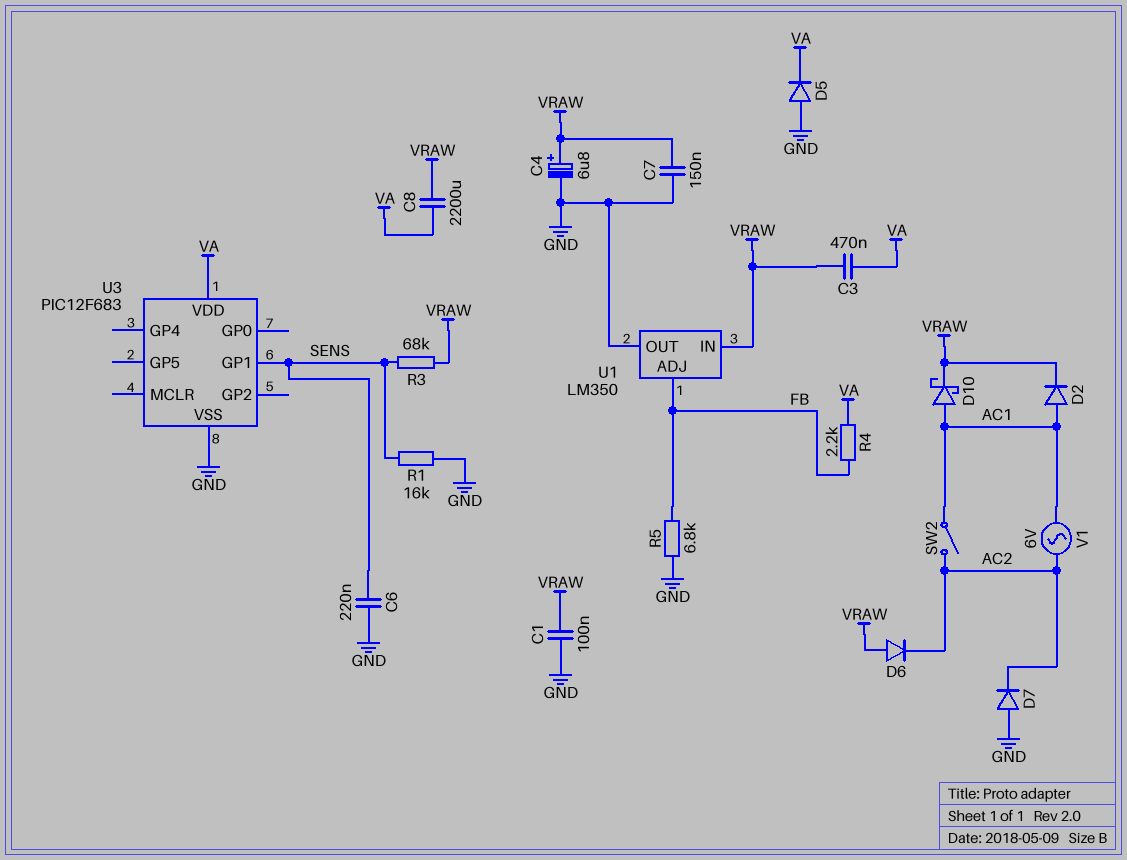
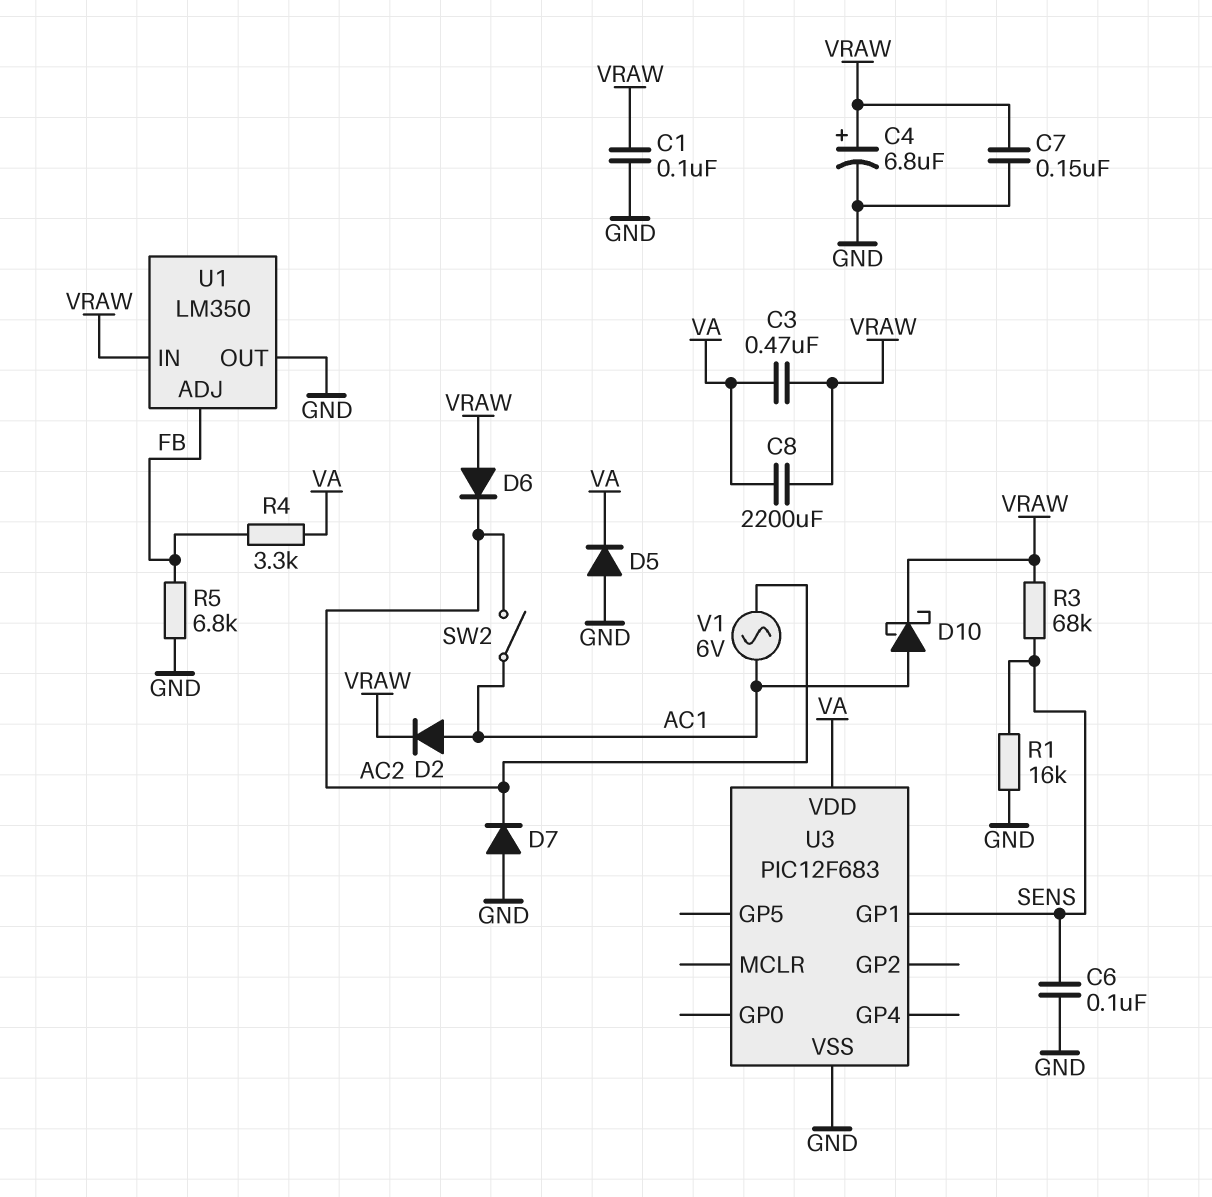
C6: 220nF (GND, SENS) -> 100nF (GND, SENS)
R4: 2.2k (FB, VA) -> 3.3k (FB, VA)

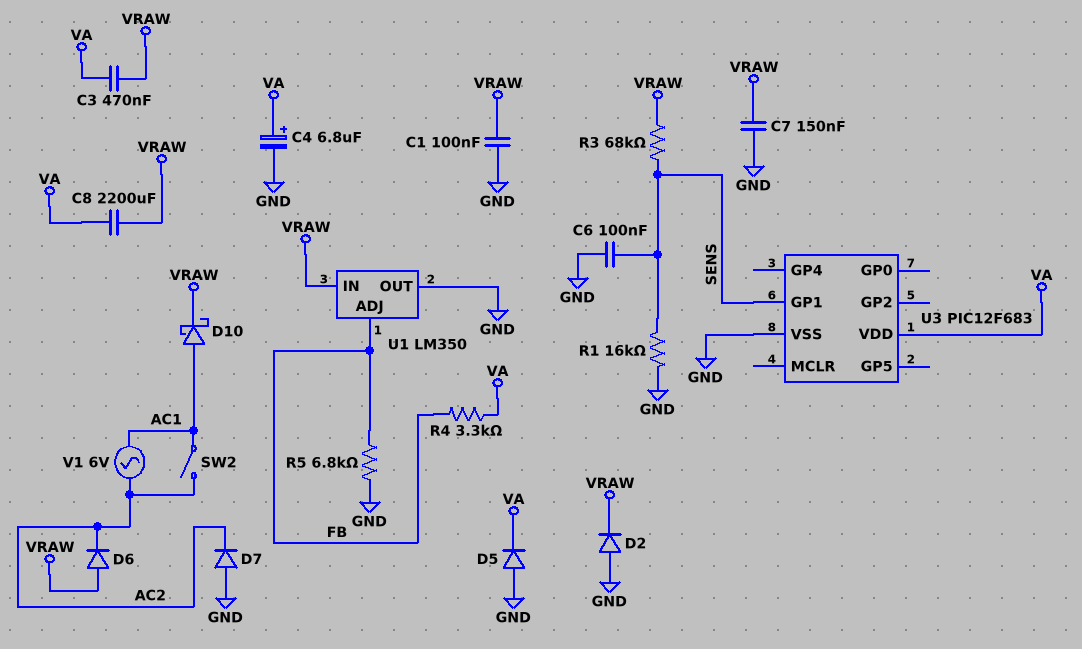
C4: 6.8uF (plus VRAW, minus GND) -> 6.8uF (plus VA, minus GND)
D2: diode (A AC1, K VRAW) -> diode (A GND, K VRAW)

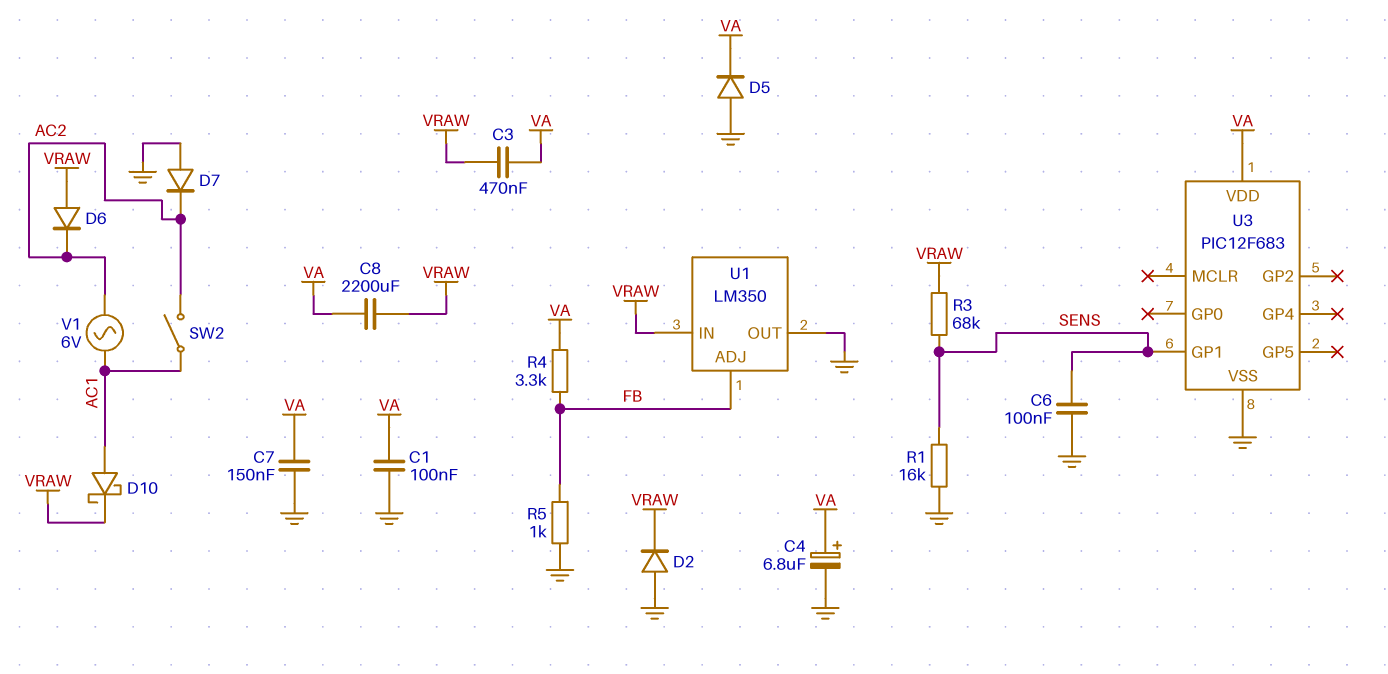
C1: 100nF (GND, VRAW) -> 100nF (GND, VA)
C7: 150nF (GND, VRAW) -> 150nF (GND, VA)
R5: 6.8k (FB, GND) -> 1k (FB, GND)

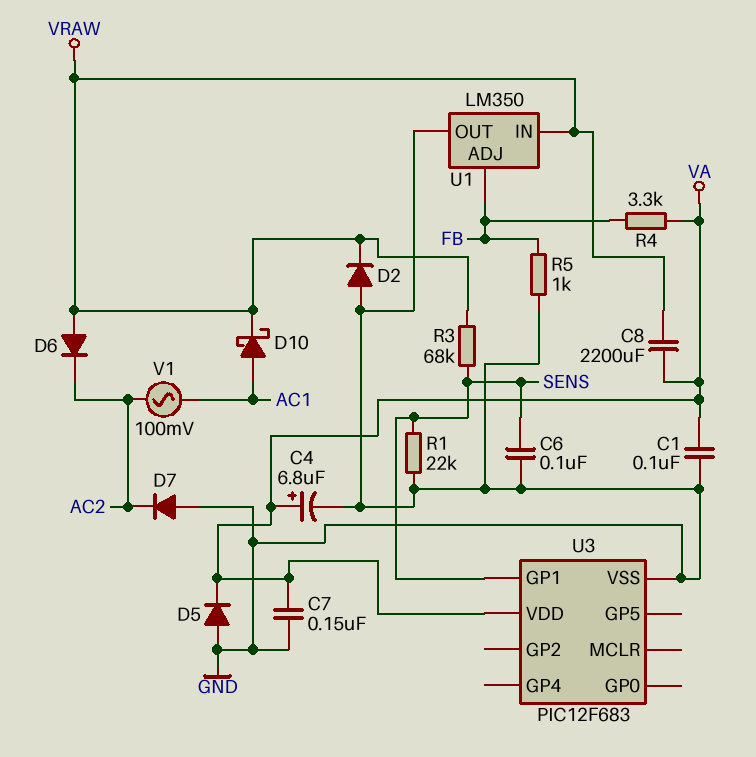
C3: 470nF (VA, VRAW) -> none
R1: 16k (GND, SENS) -> 22k (GND, SENS)
SW2: switch (AC1, AC2) -> none
V1: AC 6V (AC1, AC2) -> AC 100mV (AC1, AC2)

